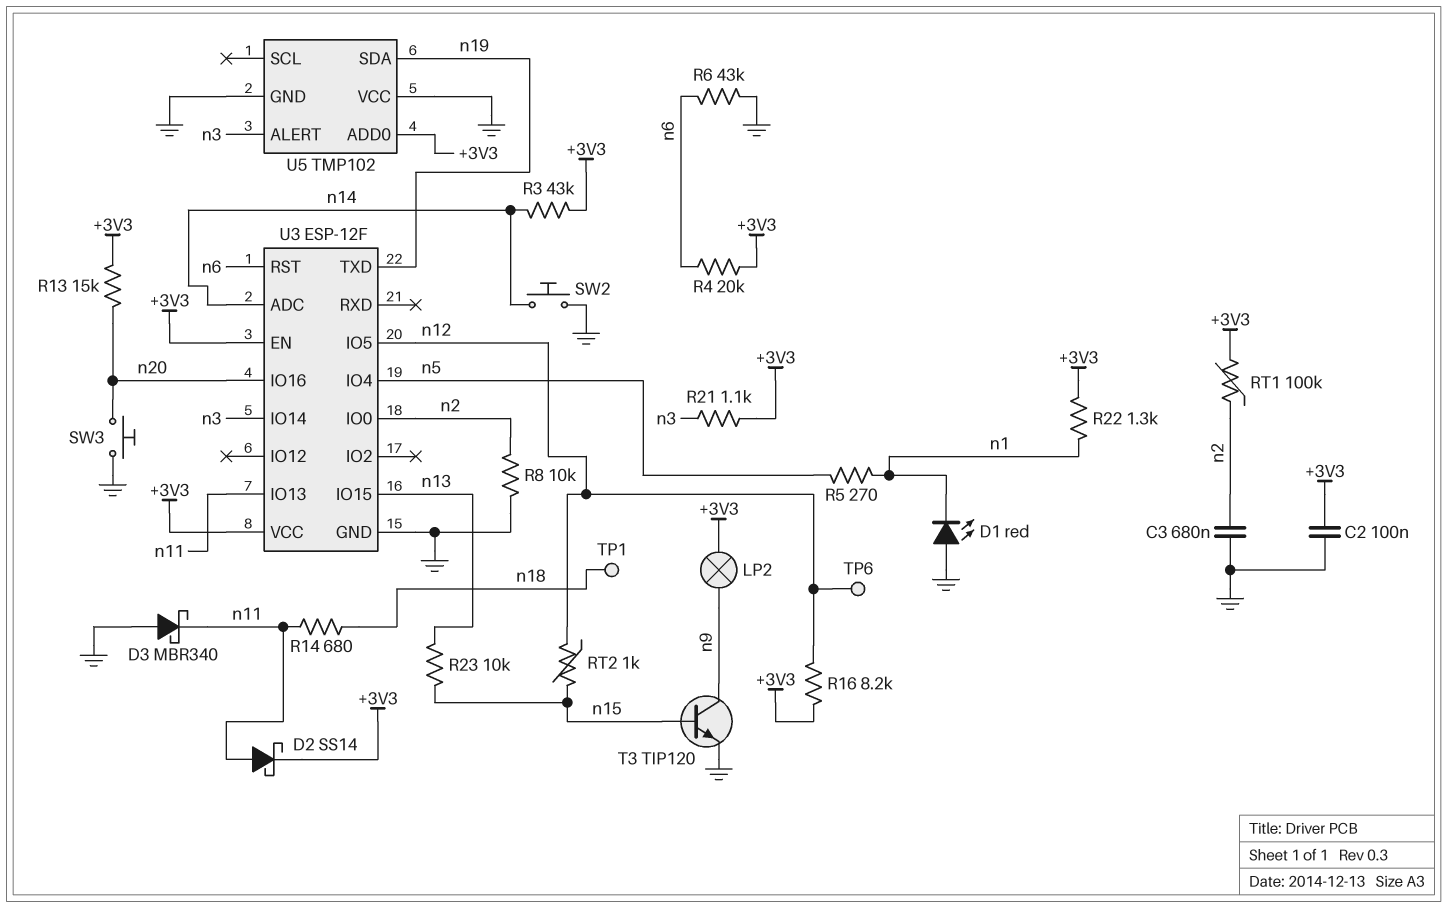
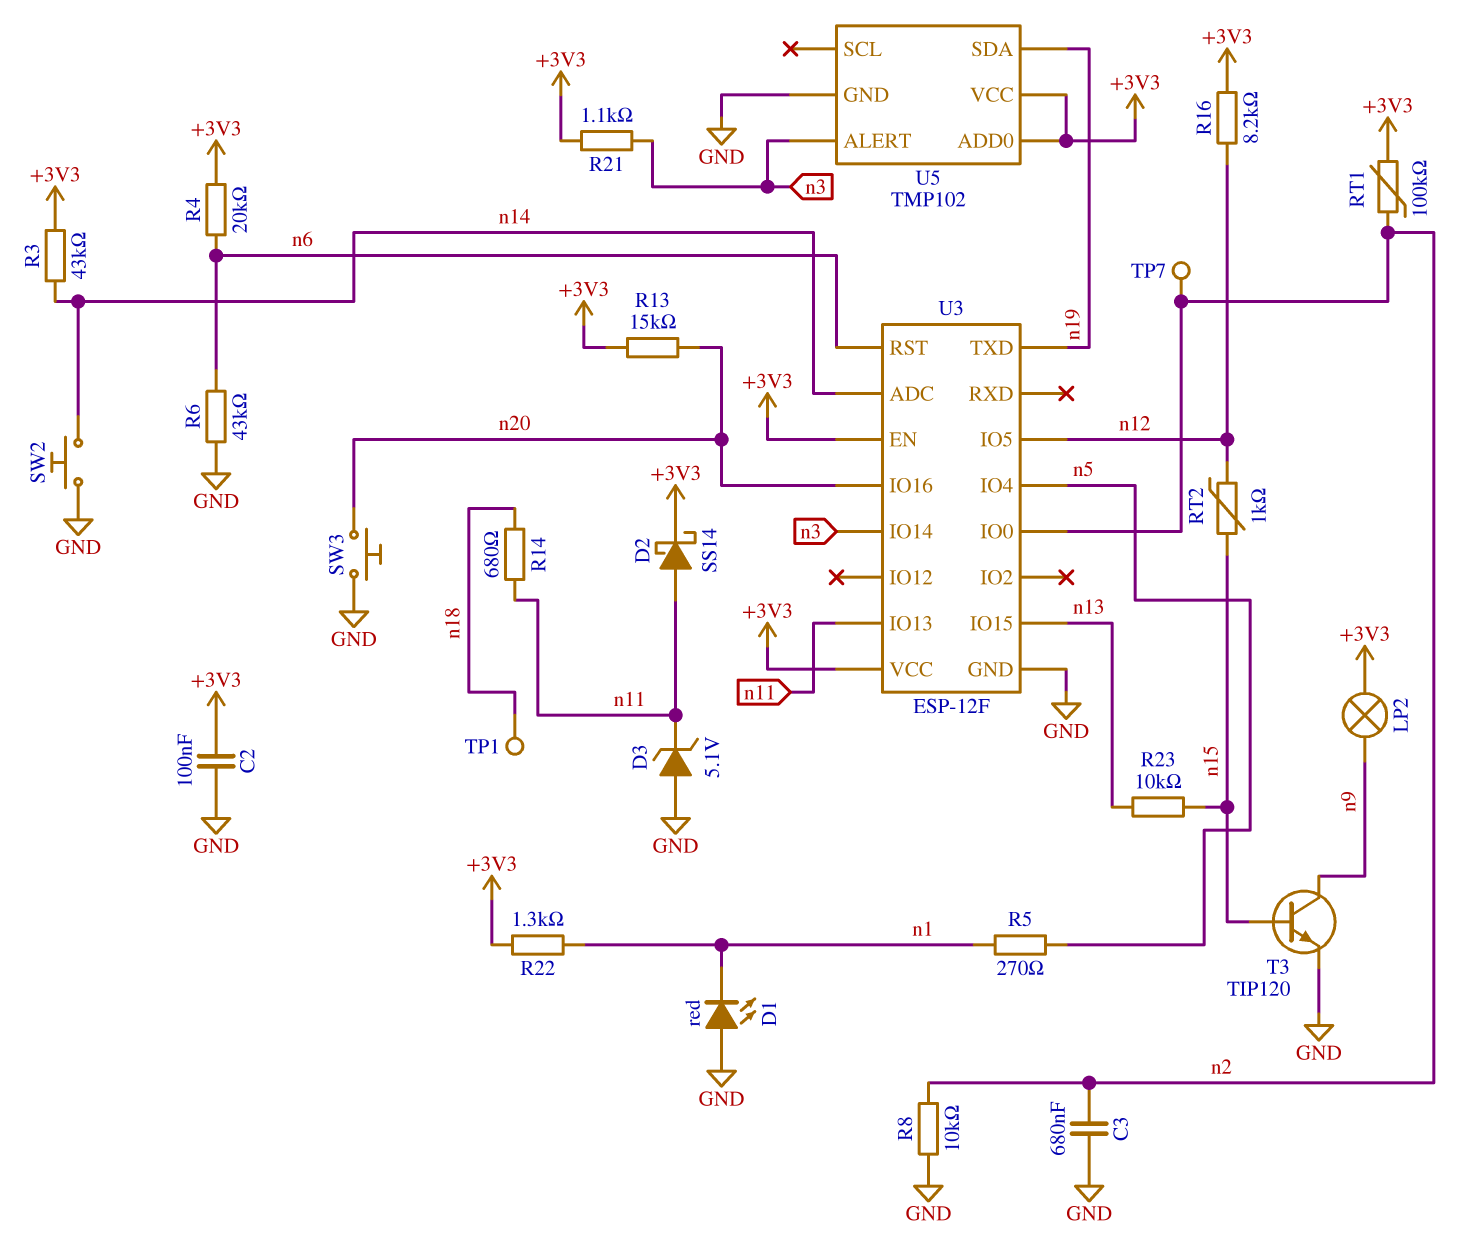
D3: schottky MBR340 (A GND, K n11) -> zener 5.1V (A GND, K n11)
TP6: test point (n12) -> none
TP7: none -> test point (n2)
U5 pin VCC: GND -> +3V3

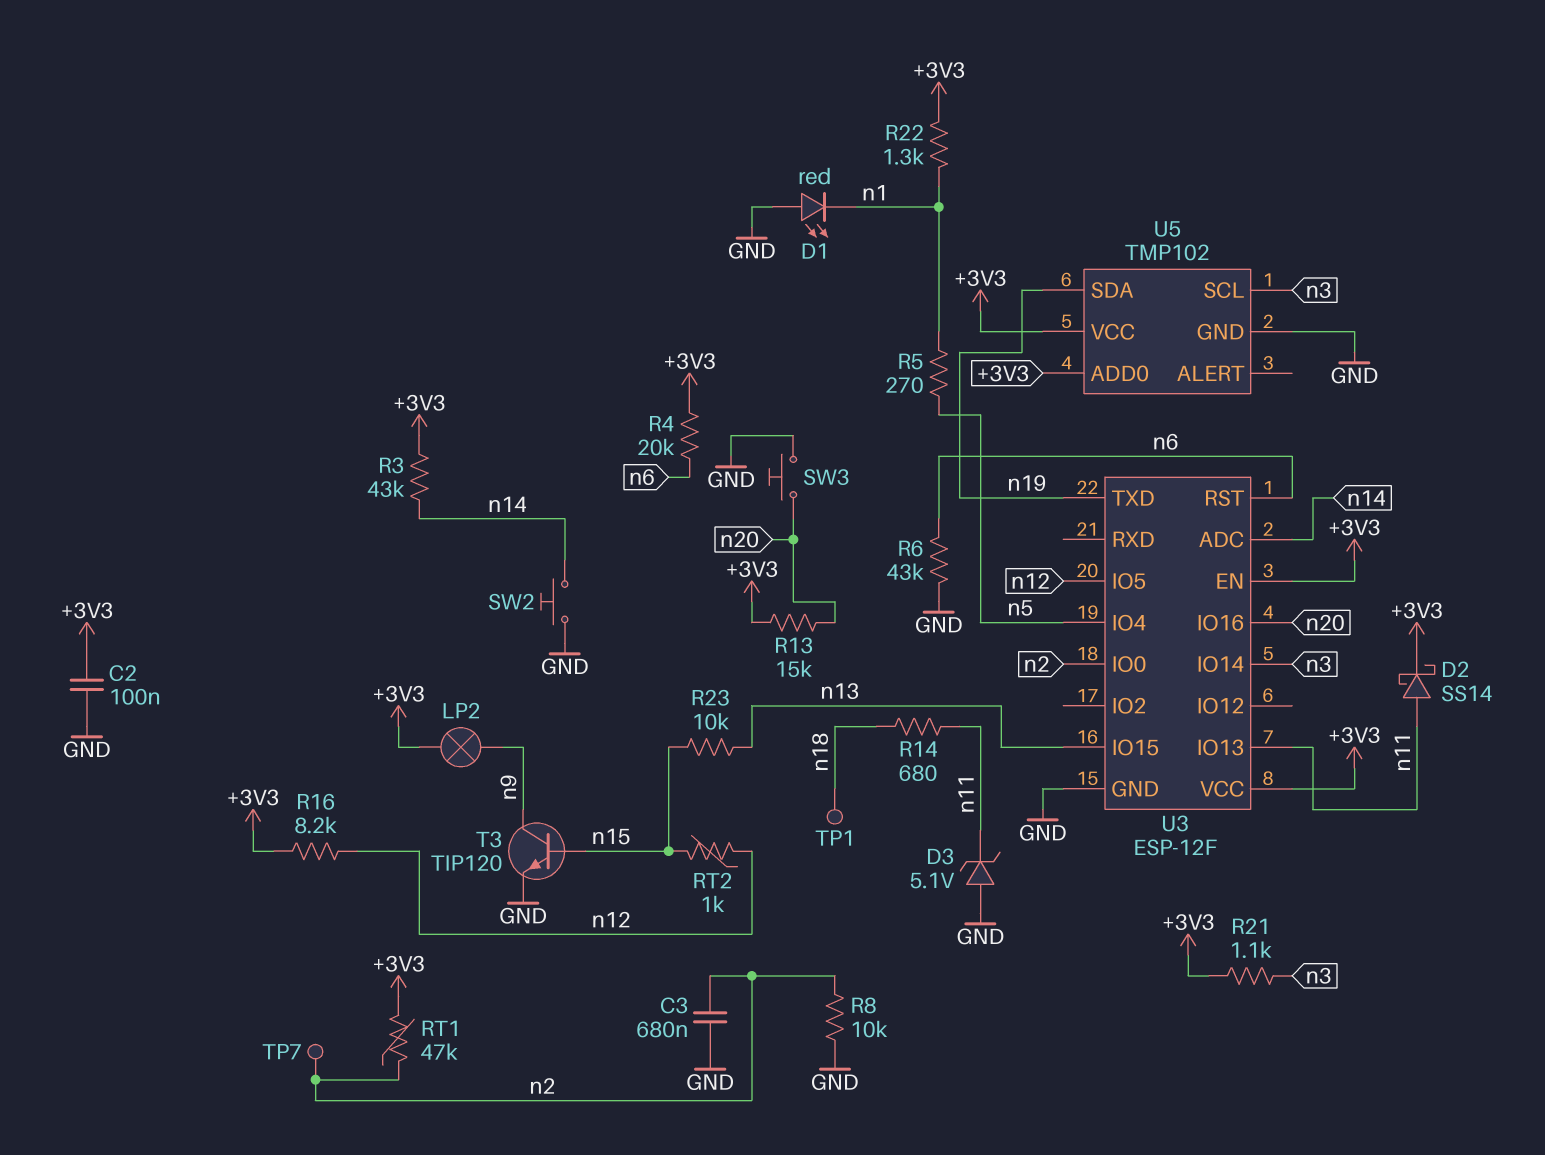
RT1: 100k (+3V3, n2) -> 47k (+3V3, n2)
U5 pin ALERT: n3 -> none
U5 pin SCL: none -> n3

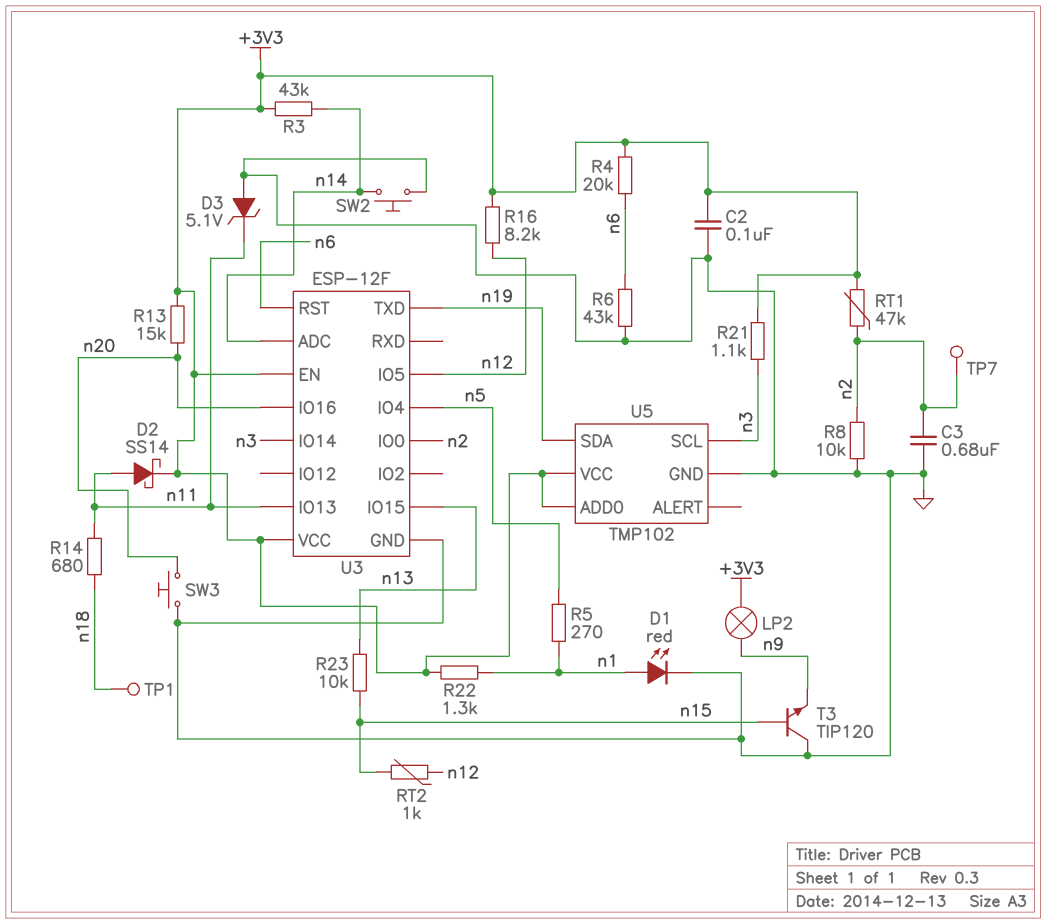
D1: LED red (A GND, K n1) -> LED red (A n1, K GND)
T3: NPN TIP120 (B n15, C n9, E GND) -> NPN TIP120 (B n15, C GND, E n9)

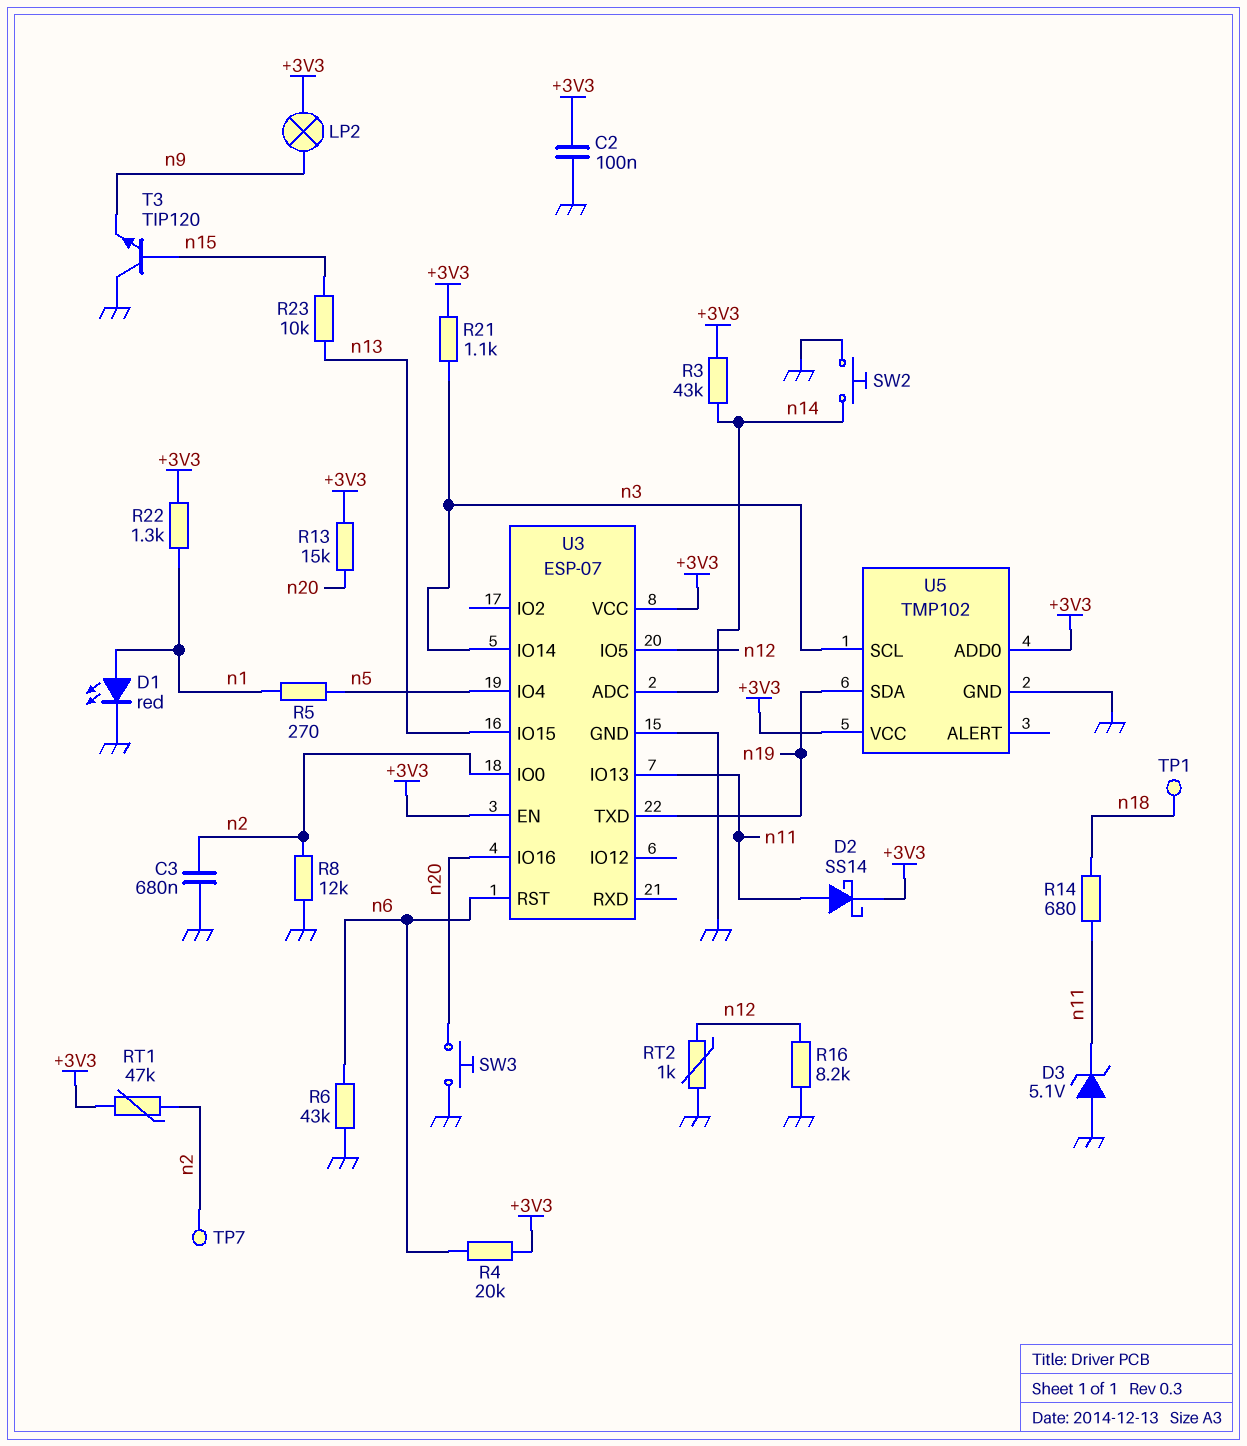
R8: 10k (GND, n2) -> 12k (GND, n2)
R16: 8.2k (+3V3, n12) -> 8.2k (GND, n12)
RT2: 1k (n12, n15) -> 1k (GND, n12)
U3: ESP-12F -> ESP-07

